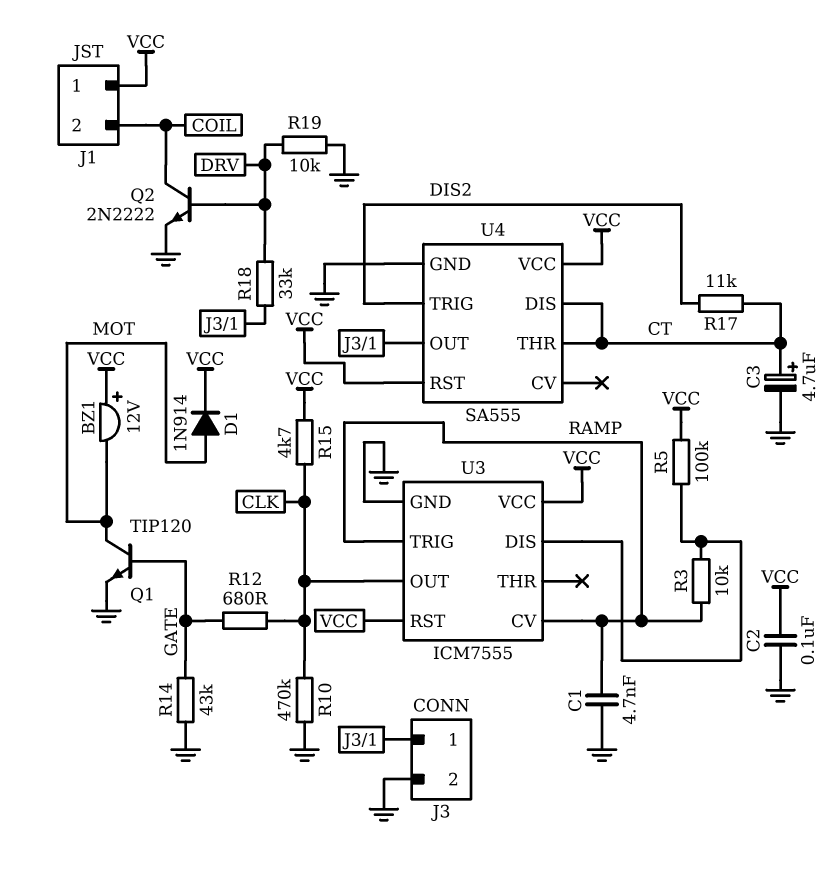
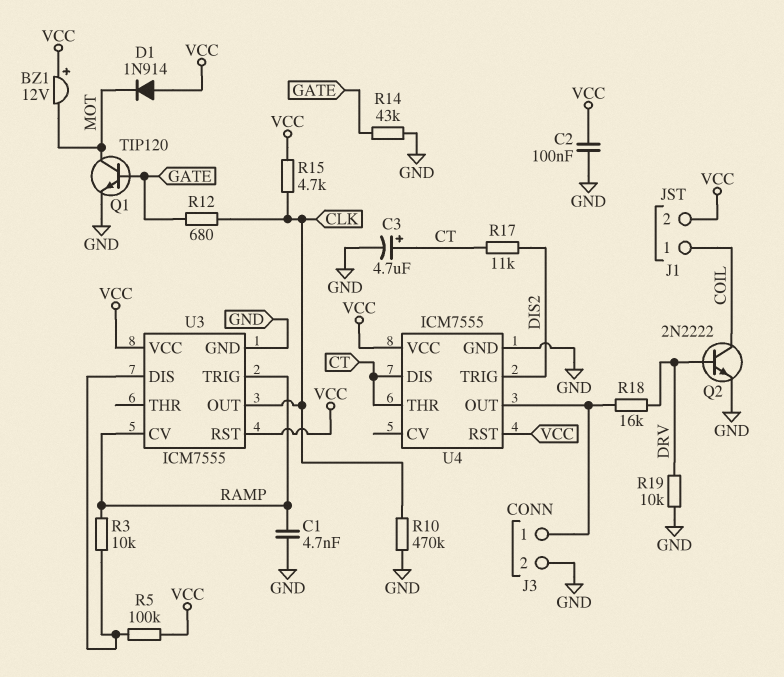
D1: diode 1N914 (A MOT, K VCC) -> diode 1N914 (A VCC, K MOT)
J1 pin 1: VCC -> COIL
J1 pin 2: COIL -> VCC
R18: 33k (DRV, J3/1) -> 16k (DRV, J3/1)
U4: SA555 -> ICM7555

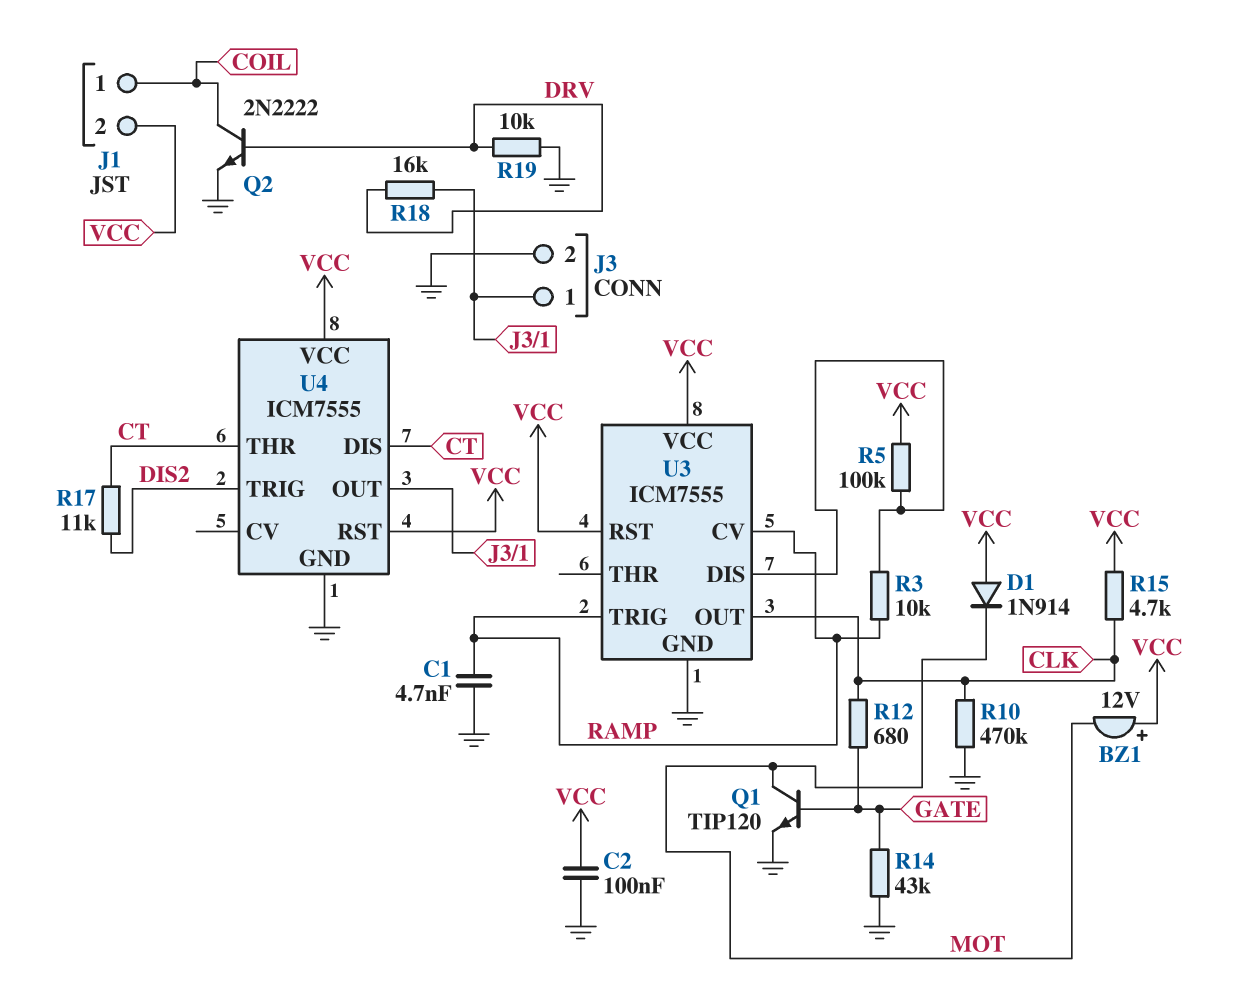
C3: 4.7uF (plus CT, minus GND) -> none

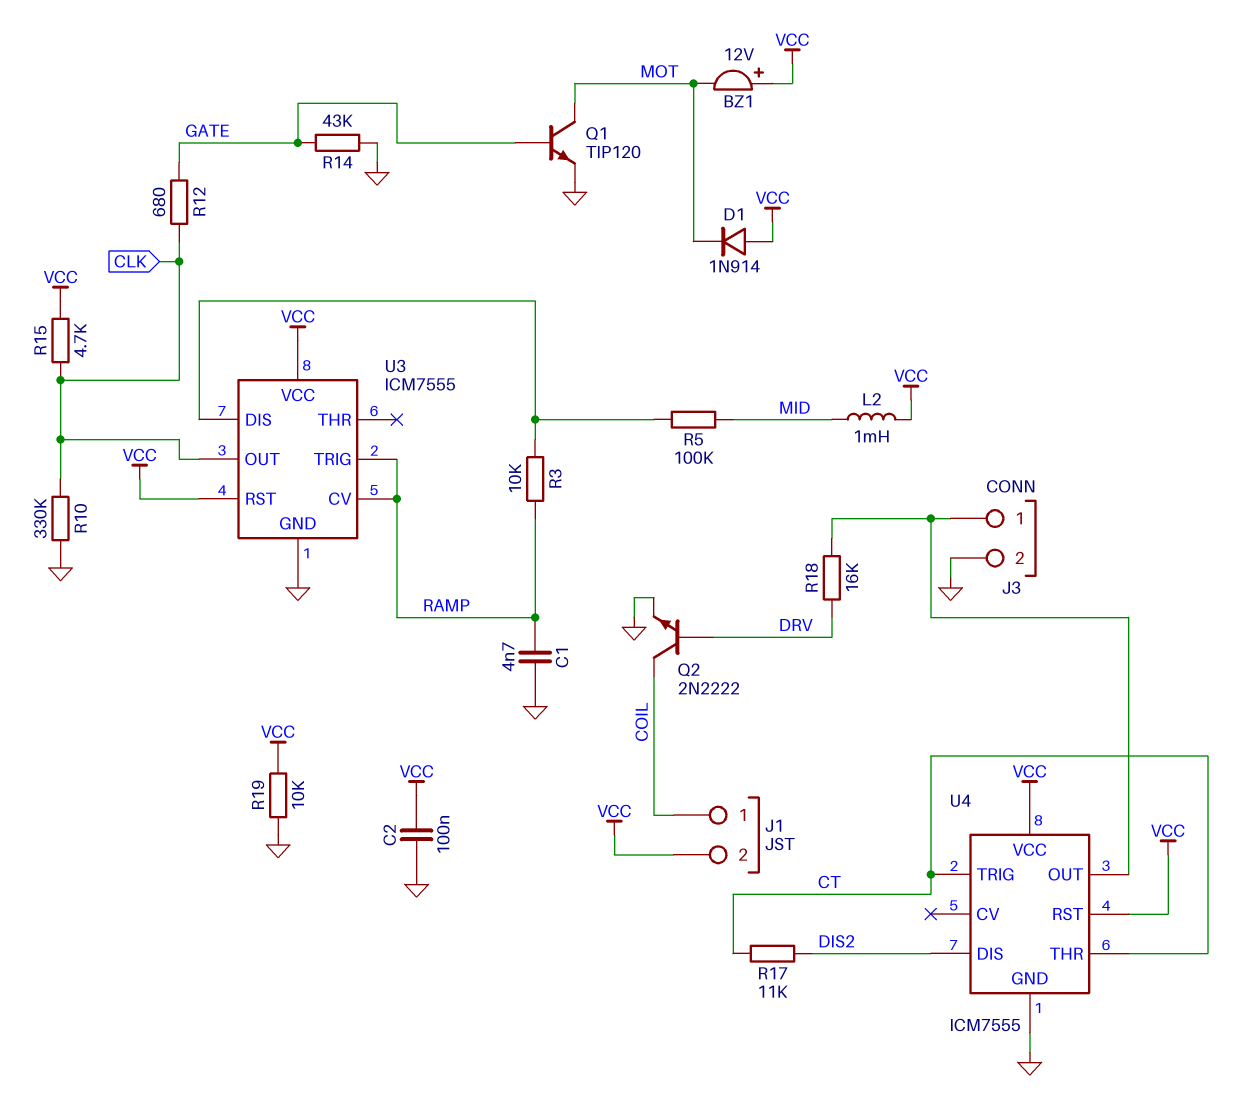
L2: none -> 1mH (MID, VCC)
R5: 100k (U3/DIS, VCC) -> 100k (MID, U3/DIS)
R10: 470k (CLK, GND) -> 330k (CLK, GND)
R19: 10k (DRV, GND) -> 10k (GND, VCC)
U4 pin DIS: CT -> DIS2
U4 pin TRIG: DIS2 -> CT

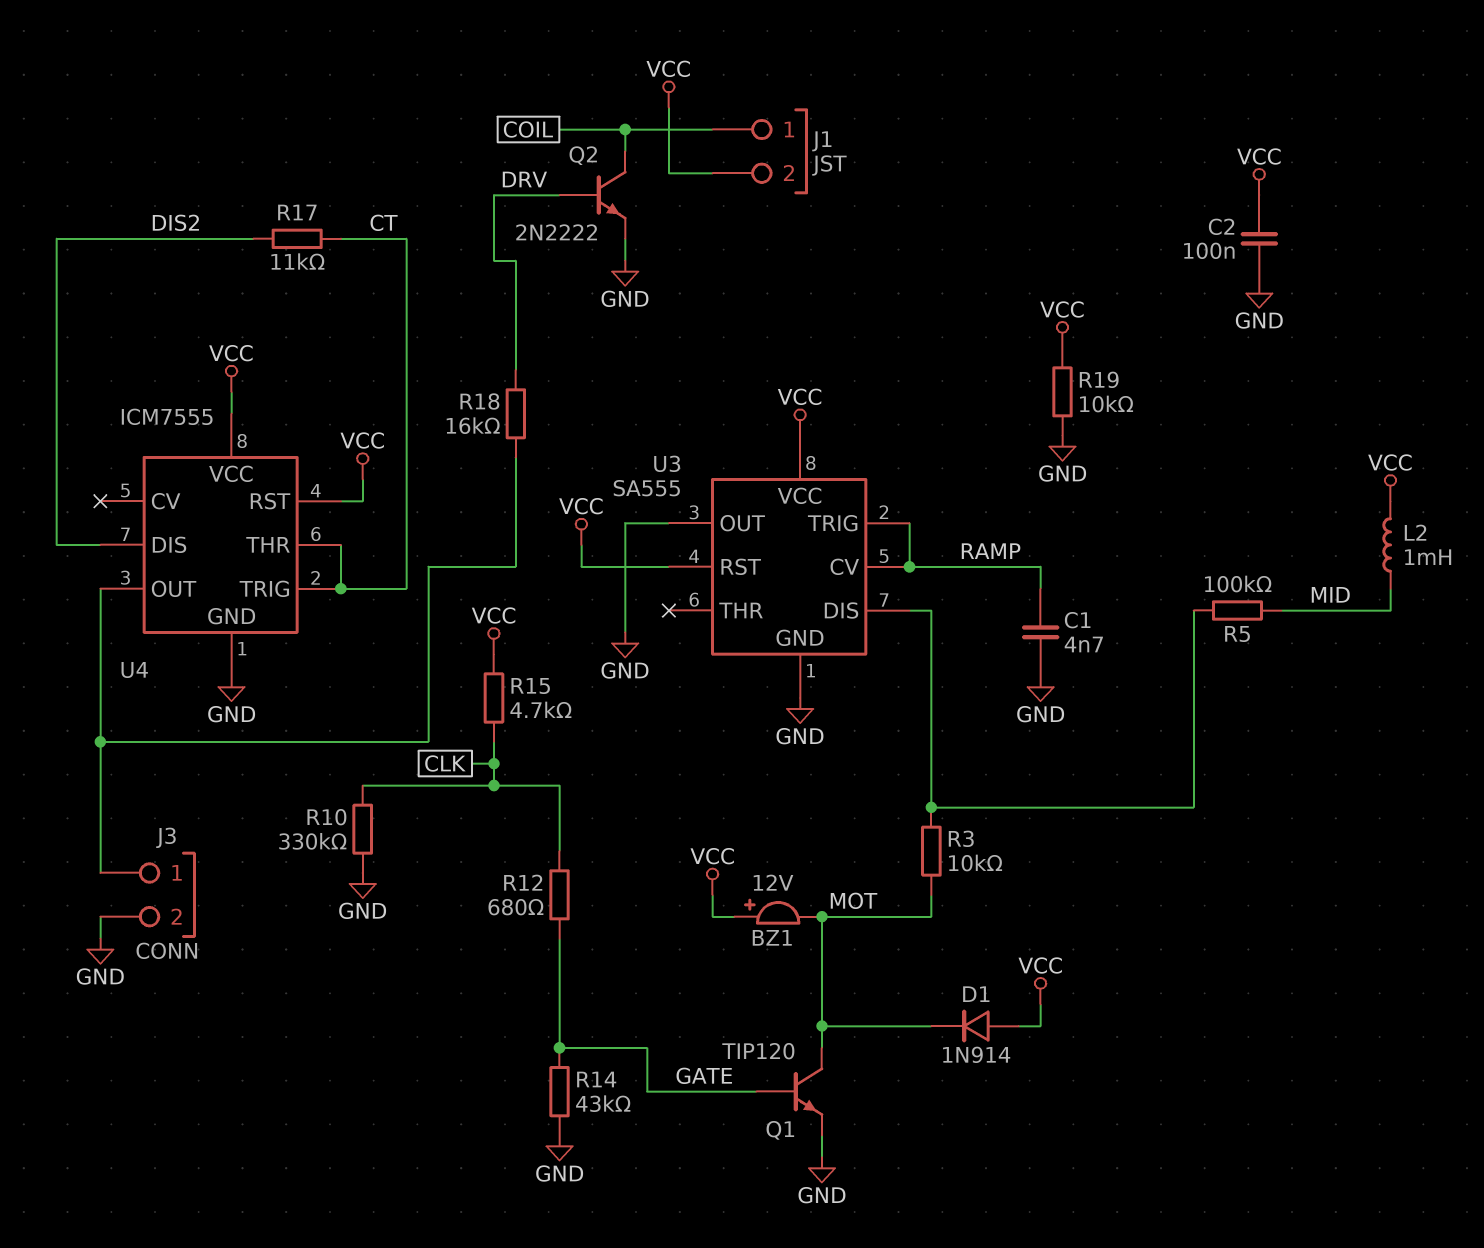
R3: 10k (RAMP, U3/DIS) -> 10k (MOT, U3/DIS)
U3: ICM7555 -> SA555
U3 pin OUT: CLK -> GND

